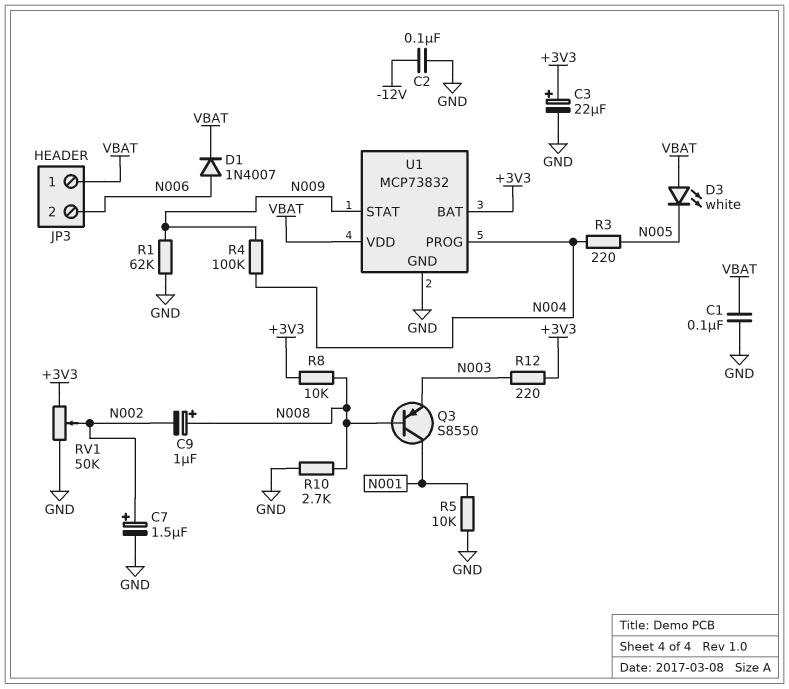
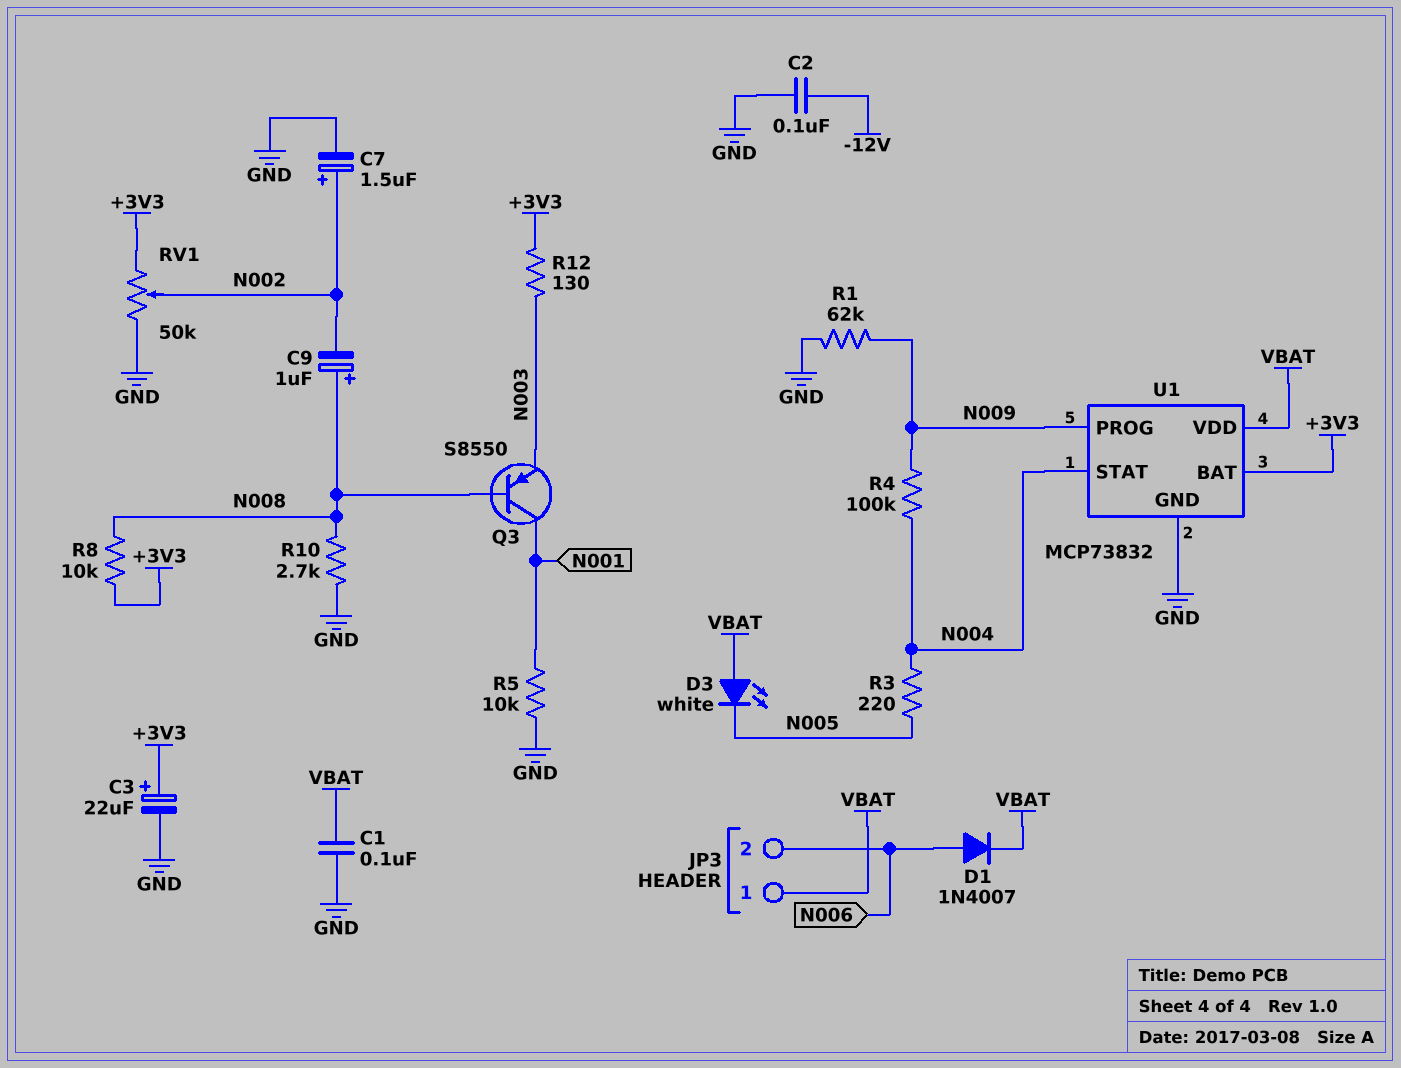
R12: 220 (+3V3, N003) -> 130 (+3V3, N003)
U1 pin PROG: N004 -> N009
U1 pin STAT: N009 -> N004

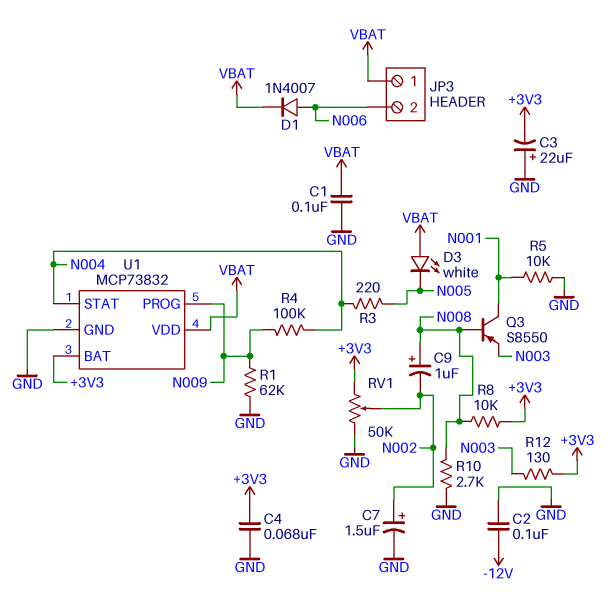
C3: 22uF (plus +3V3, minus GND) -> 22uF (plus GND, minus +3V3)
C4: none -> 68nF (+3V3, GND)

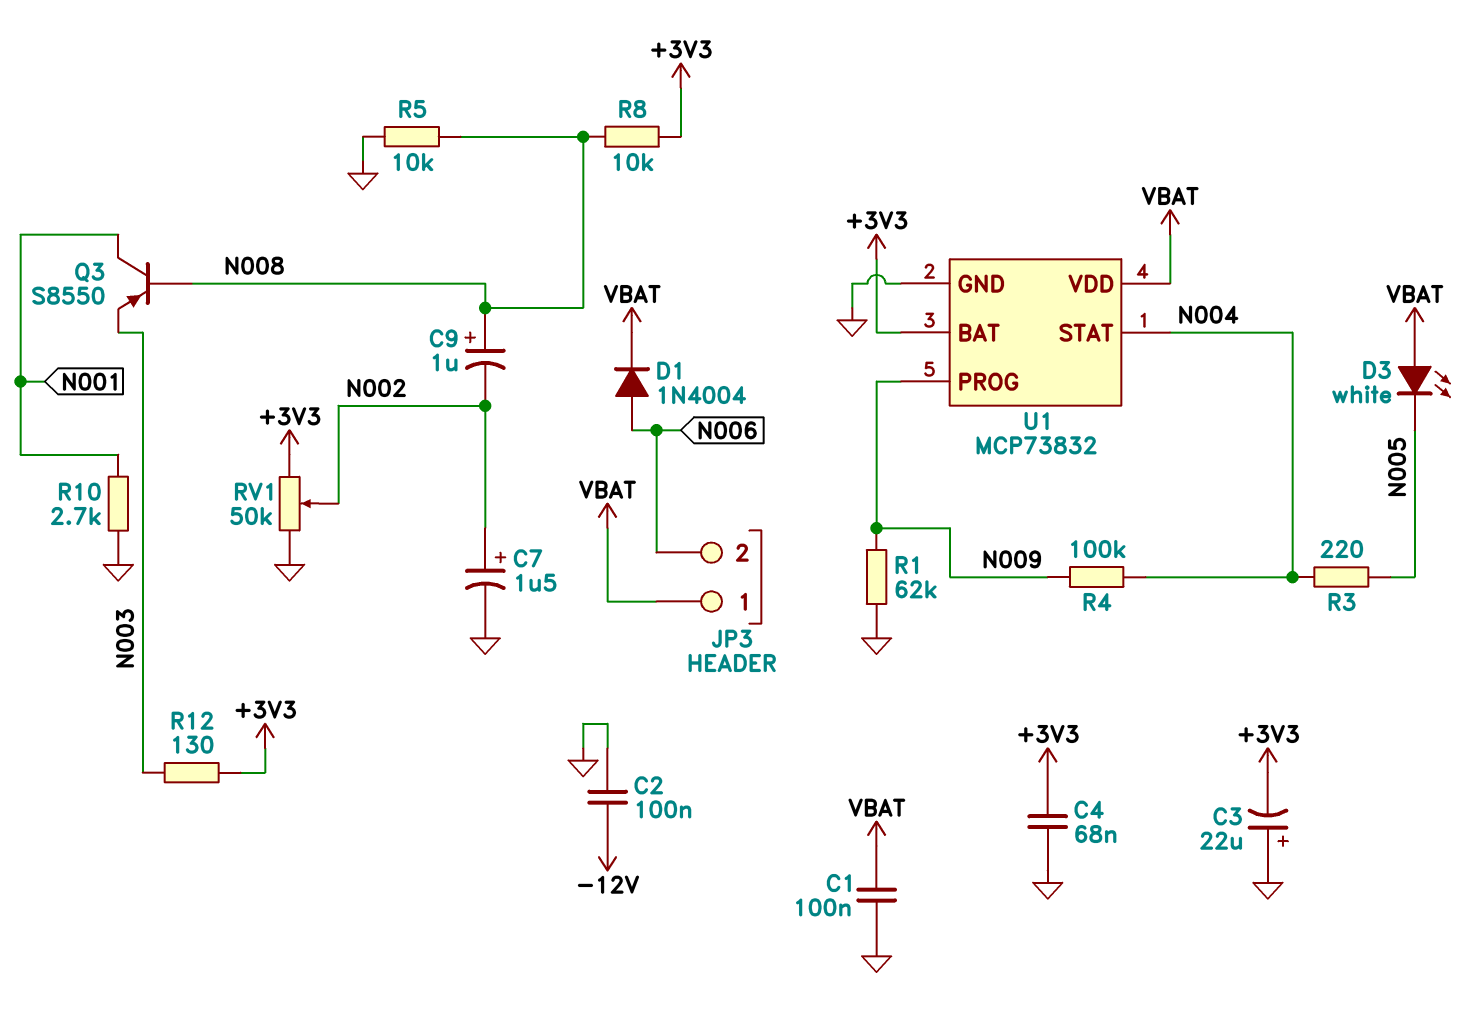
D1: diode 1N4007 (A N006, K VBAT) -> diode 1N4004 (A N006, K VBAT)
R5: 10k (GND, N001) -> 10k (GND, N008)
R10: 2.7k (GND, N008) -> 2.7k (GND, N001)

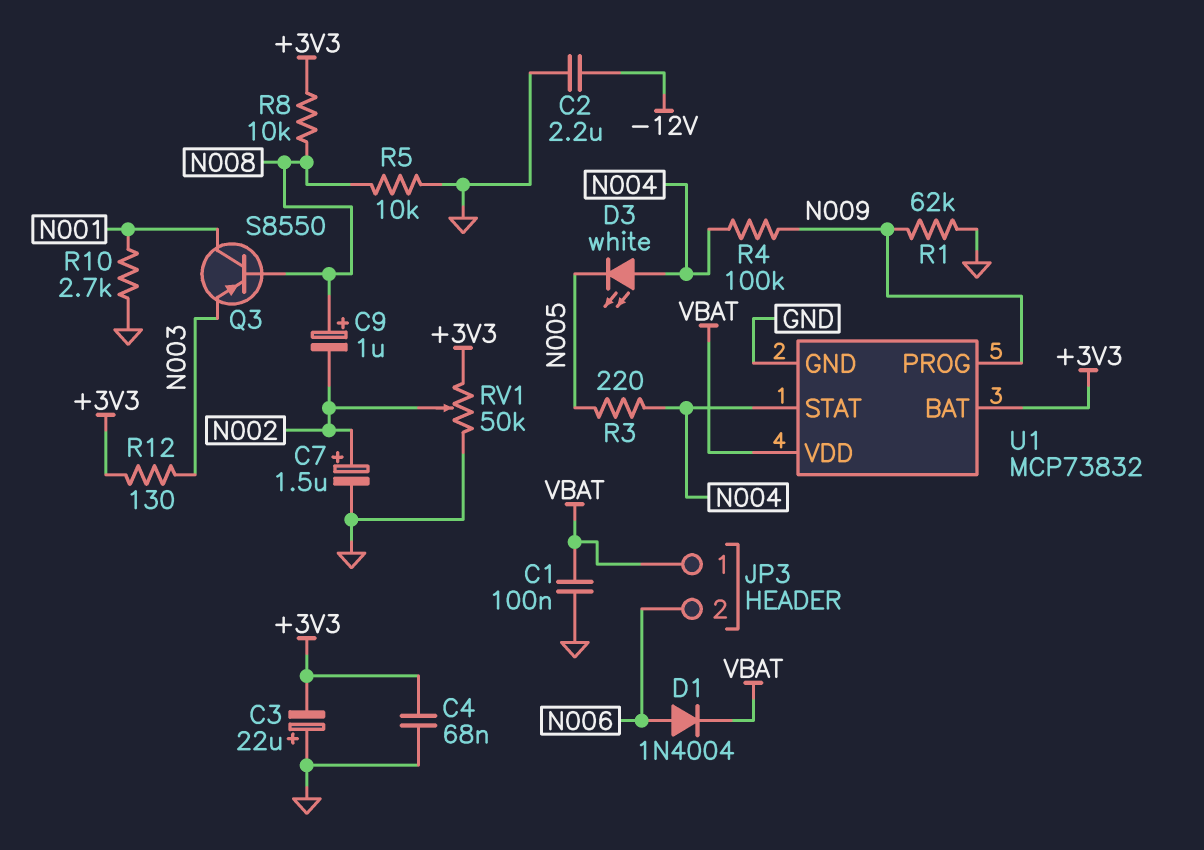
C2: 100nF (-12V, GND) -> 2.2uF (-12V, GND)
D3: LED white (A VBAT, K N005) -> LED white (A N004, K N005)

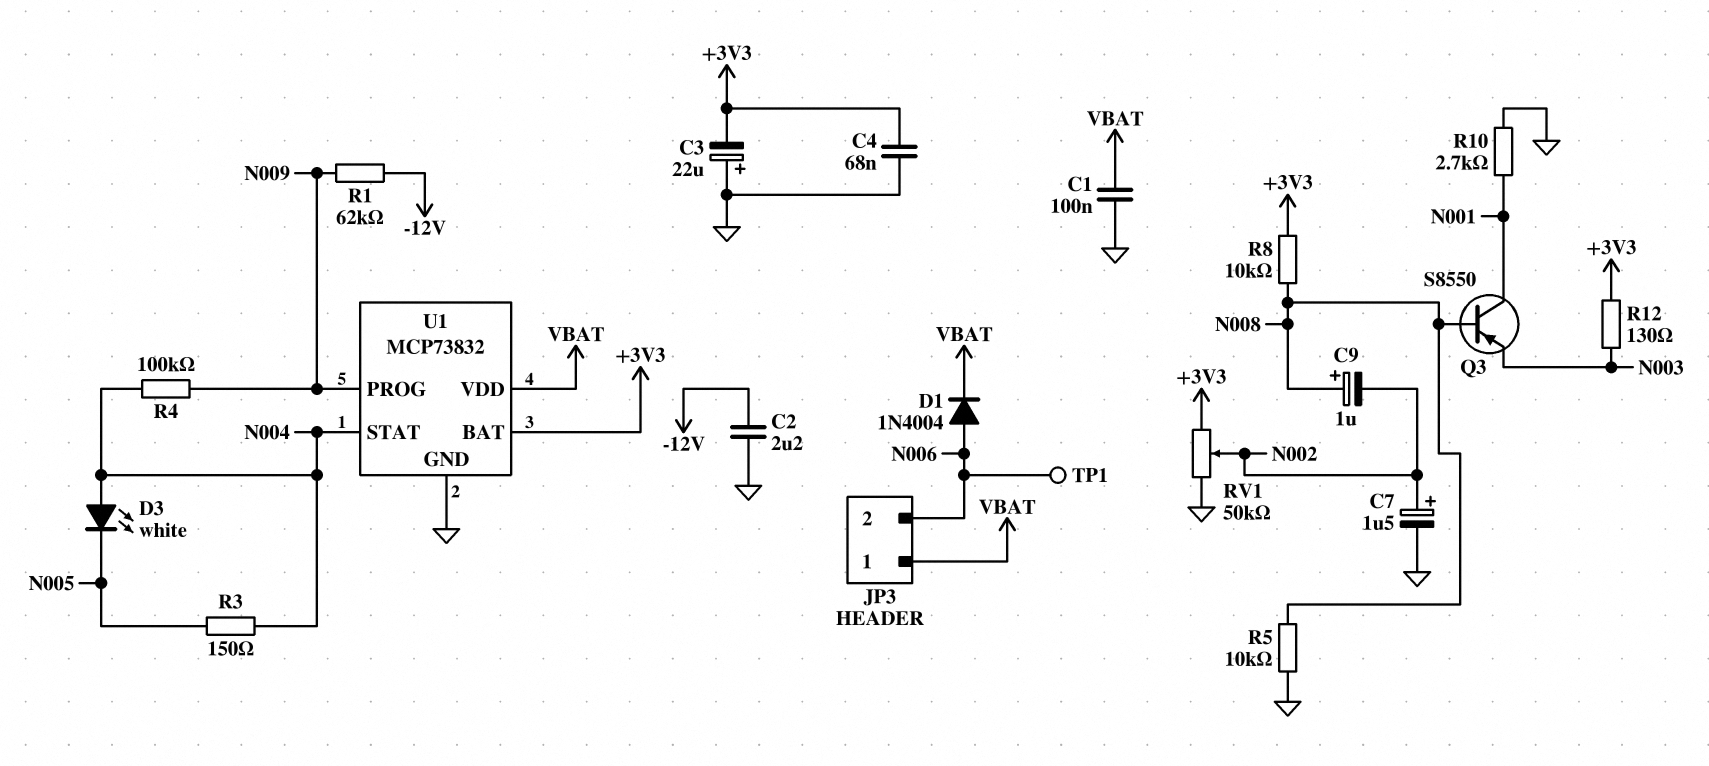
R1: 62k (GND, N009) -> 62k (-12V, N009)
R3: 220 (N004, N005) -> 150 (N004, N005)
TP1: none -> test point (N006)

